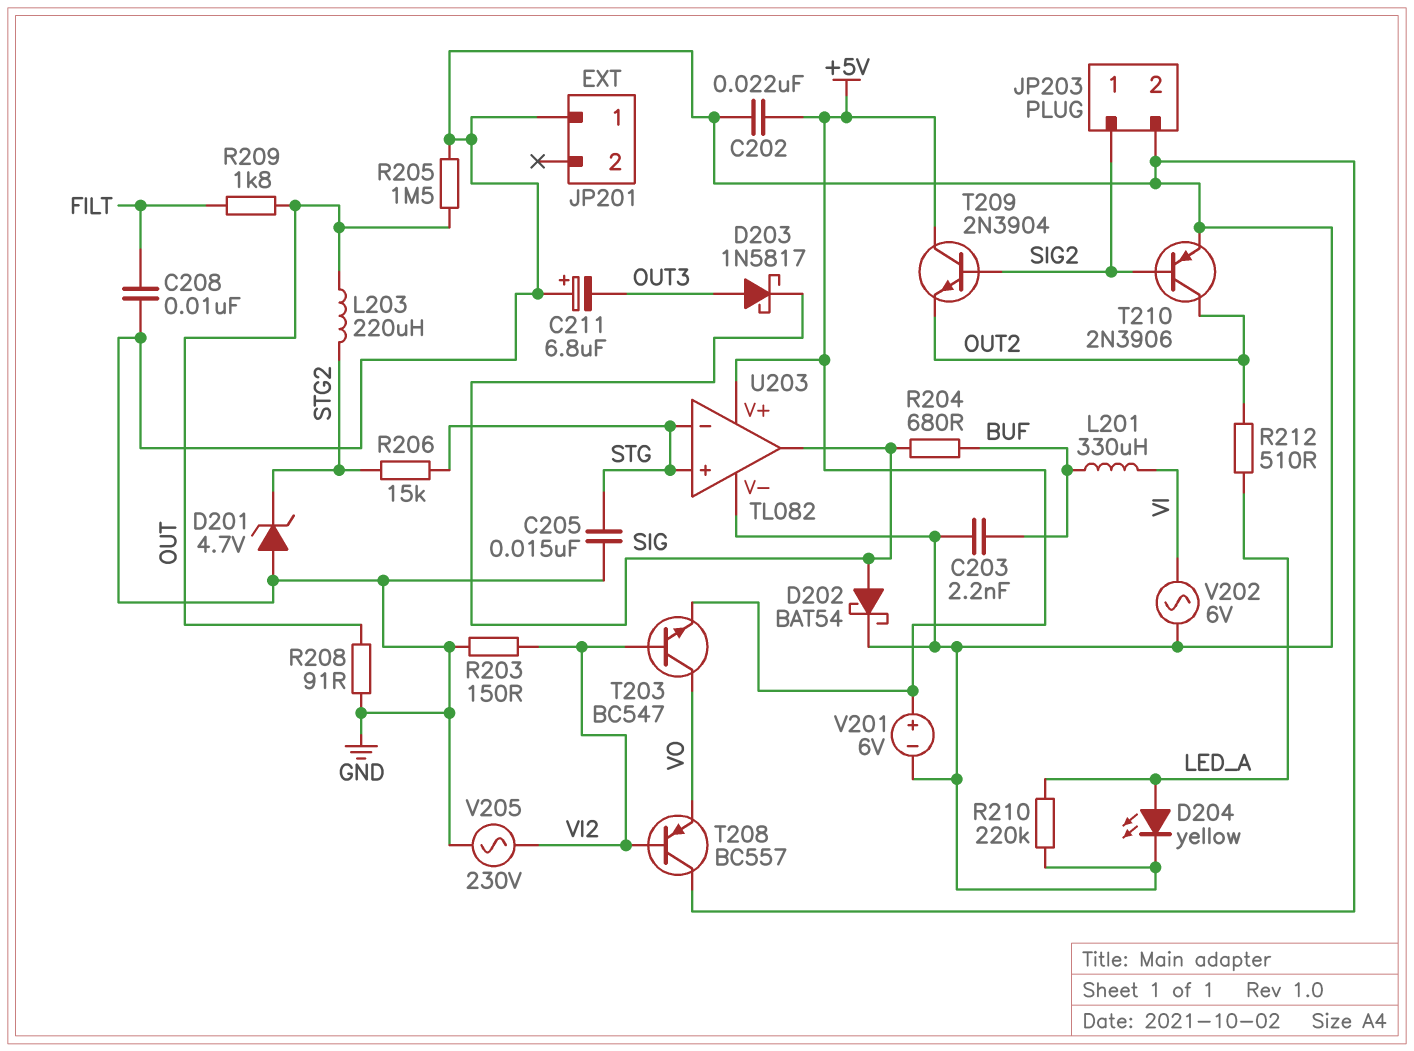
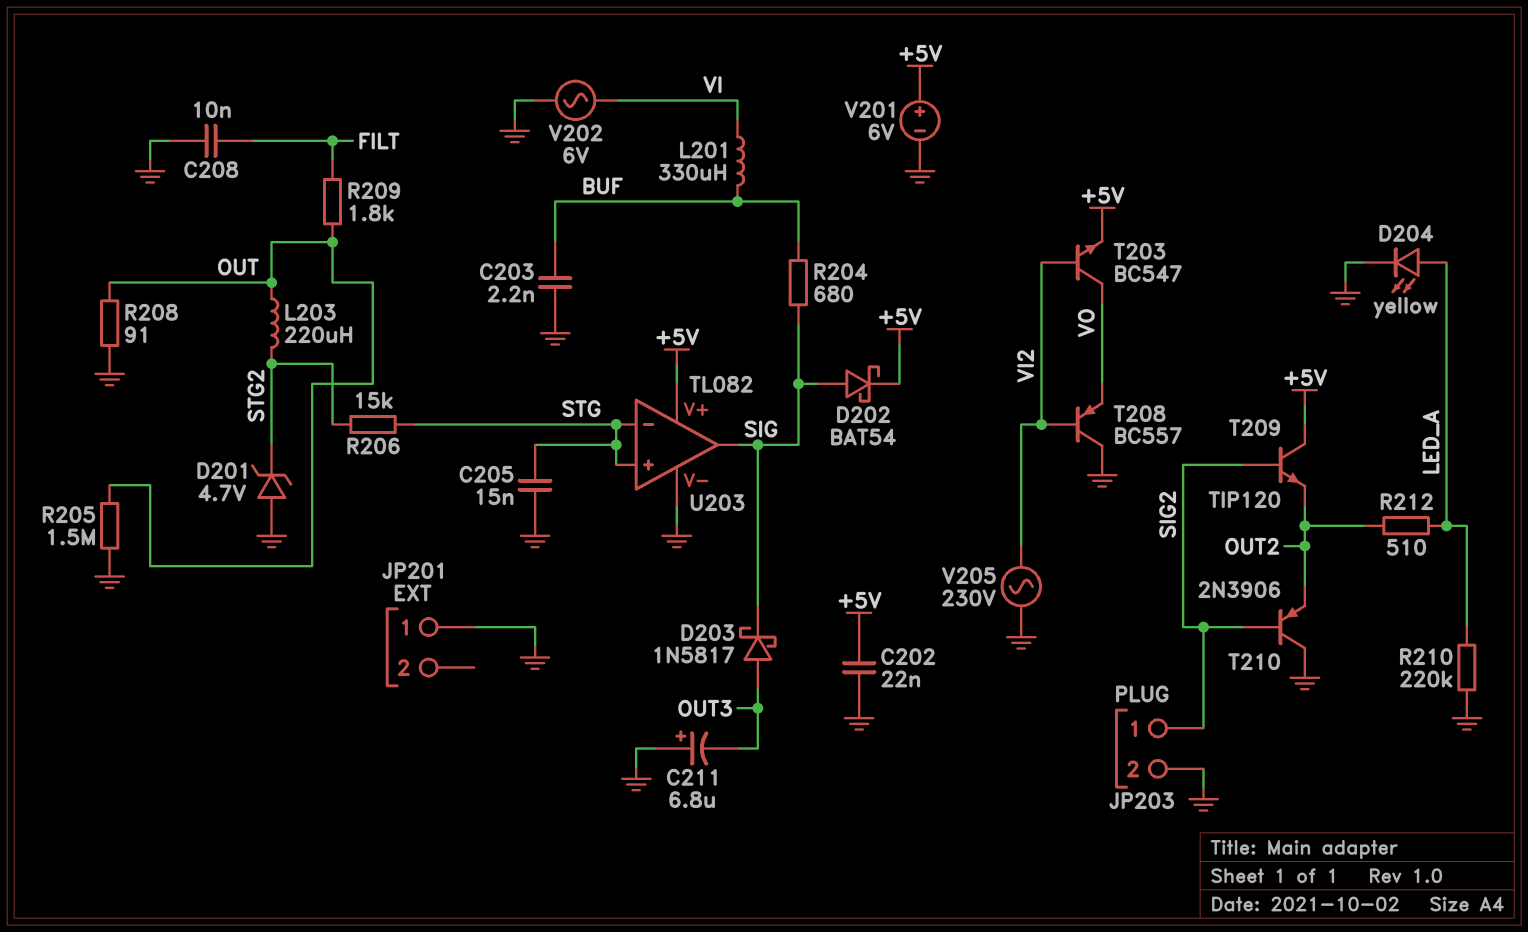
D202: schottky BAT54 (A SIG, K GND) -> schottky BAT54 (A SIG, K +5V)
R203: 150 (GND, VI2) -> none
T209: NPN 2N3904 (B SIG2, C +5V, E OUT2) -> NPN TIP120 (B SIG2, C +5V, E OUT2)
T210: PNP 2N3906 (B SIG2, C OUT2, E GND) -> PNP 2N3906 (B SIG2, C GND, E OUT2)

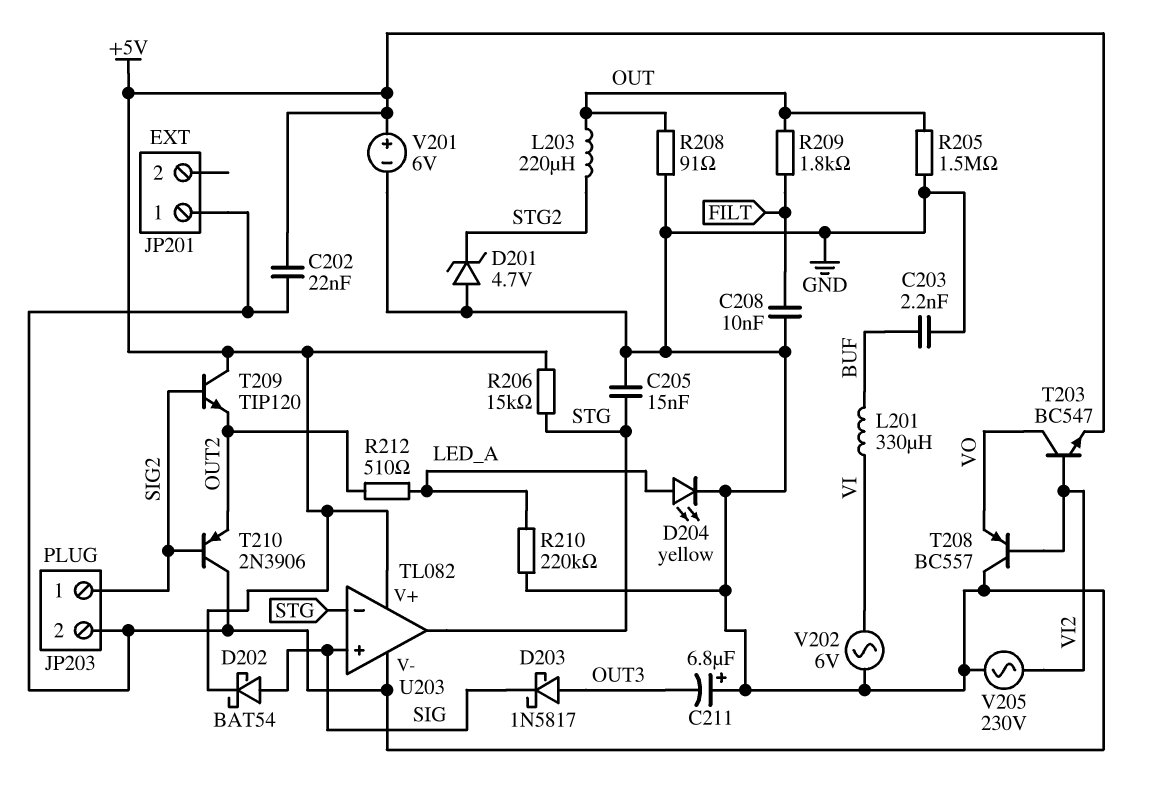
R204: 680 (BUF, SIG) -> none
R206: 15k (STG, STG2) -> 15k (+5V, STG)
U203 pin in+: STG -> SIG
U203 pin out: SIG -> STG

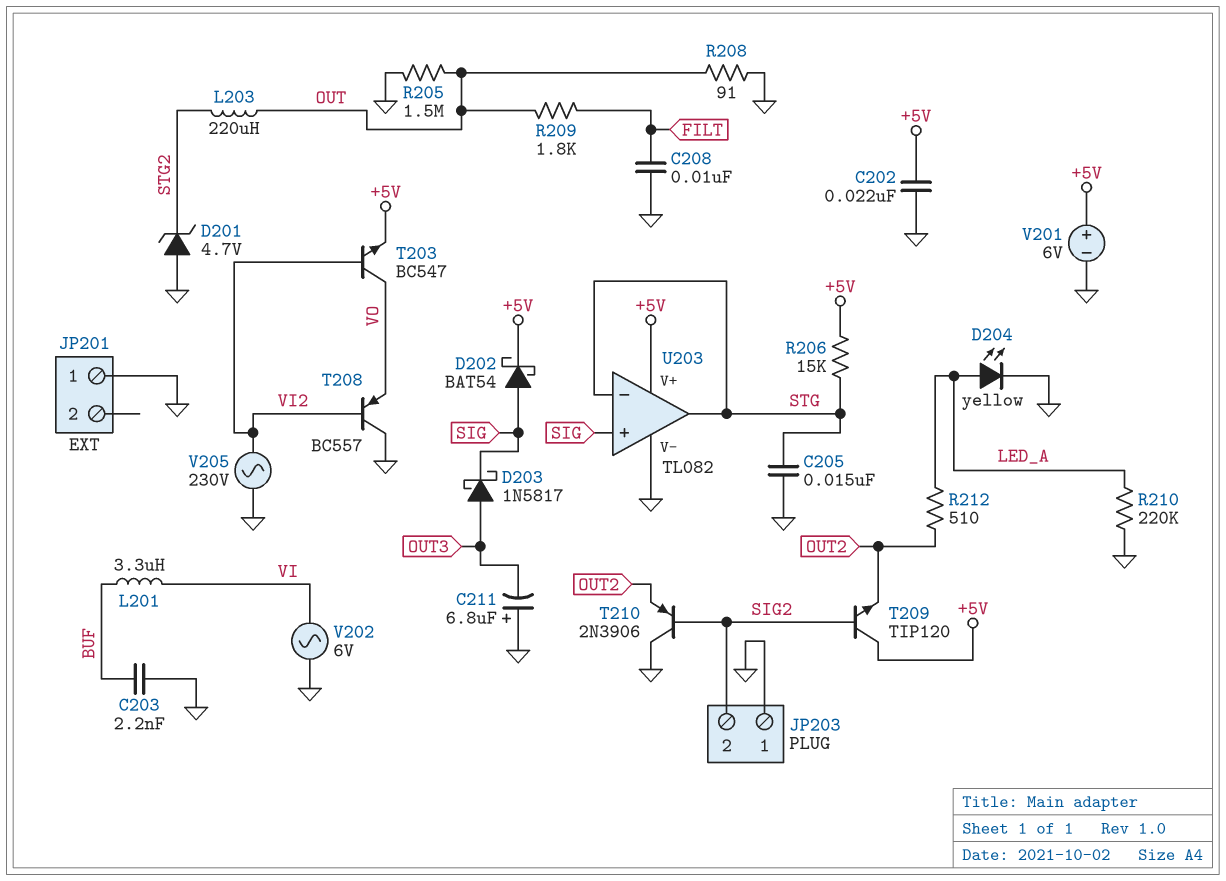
JP203 pin 1: SIG2 -> GND
JP203 pin 2: GND -> SIG2
L201: 330uH (BUF, VI) -> 3.3uH (BUF, VI)

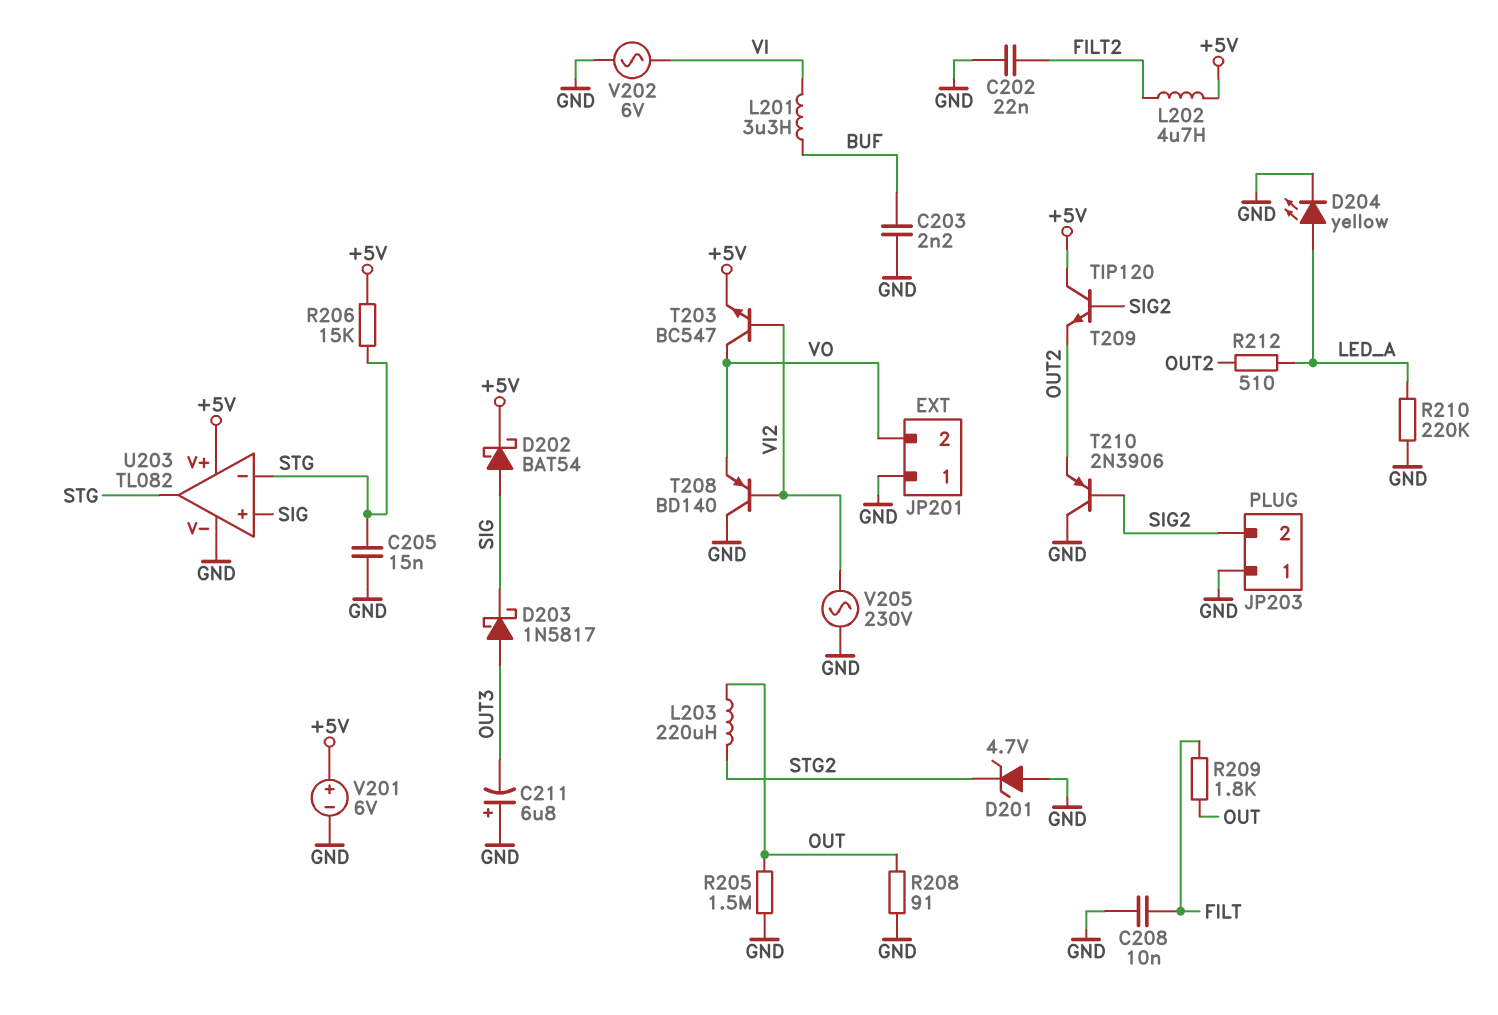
C202: 22nF (+5V, GND) -> 22nF (FILT2, GND)
JP201 pin 2: none -> VO
L202: none -> 4.7uH (+5V, FILT2)
T208: PNP BC557 (B VI2, C GND, E VO) -> PNP BD140 (B VI2, C GND, E VO)

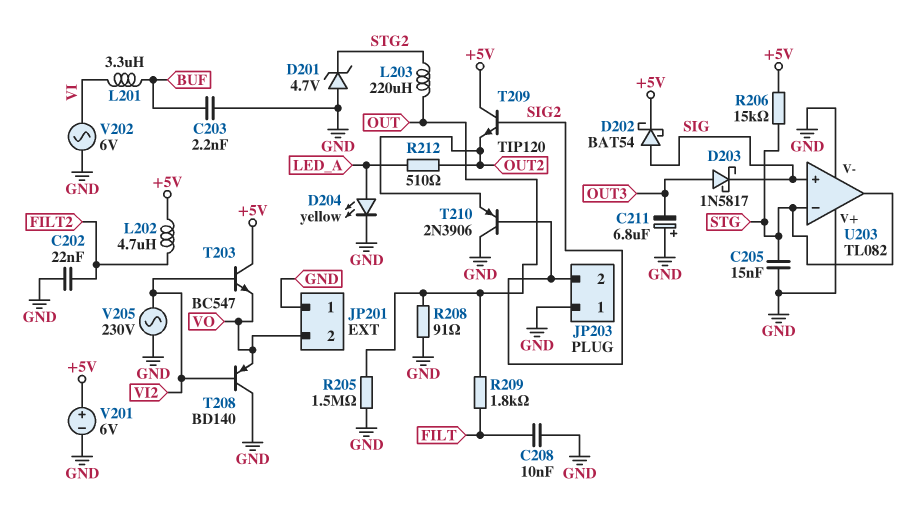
R210: 220k (GND, LED_A) -> none
T203: NPN BC547 (B VI2, C VO, E +5V) -> NPN BC547 (B VI2, C +5V, E VO)
U203 pin V+: +5V -> GND

